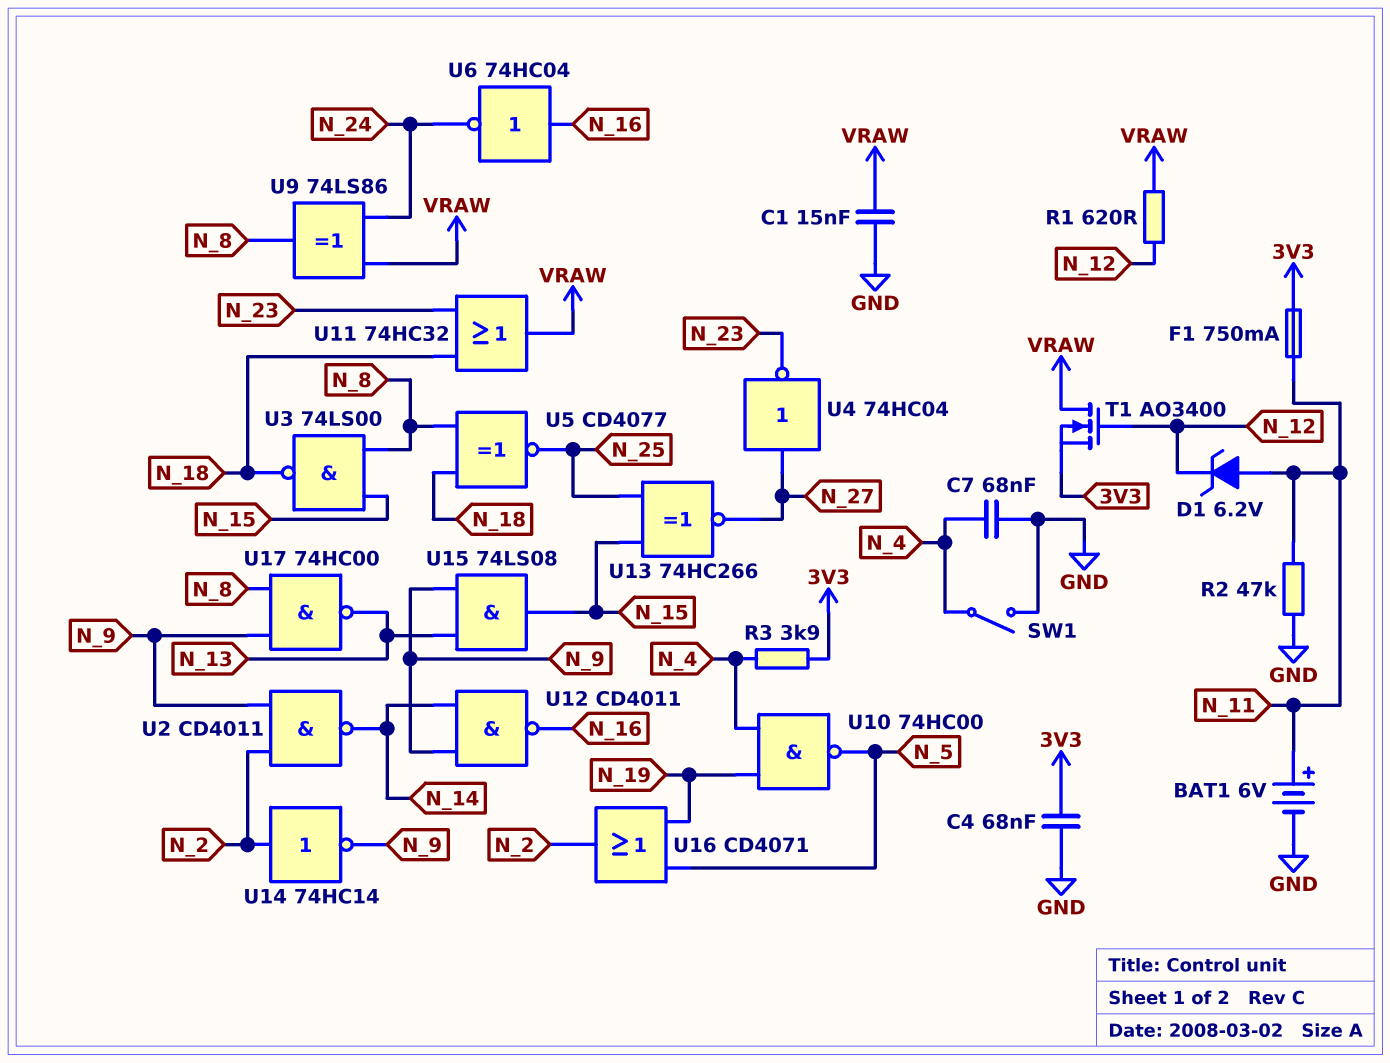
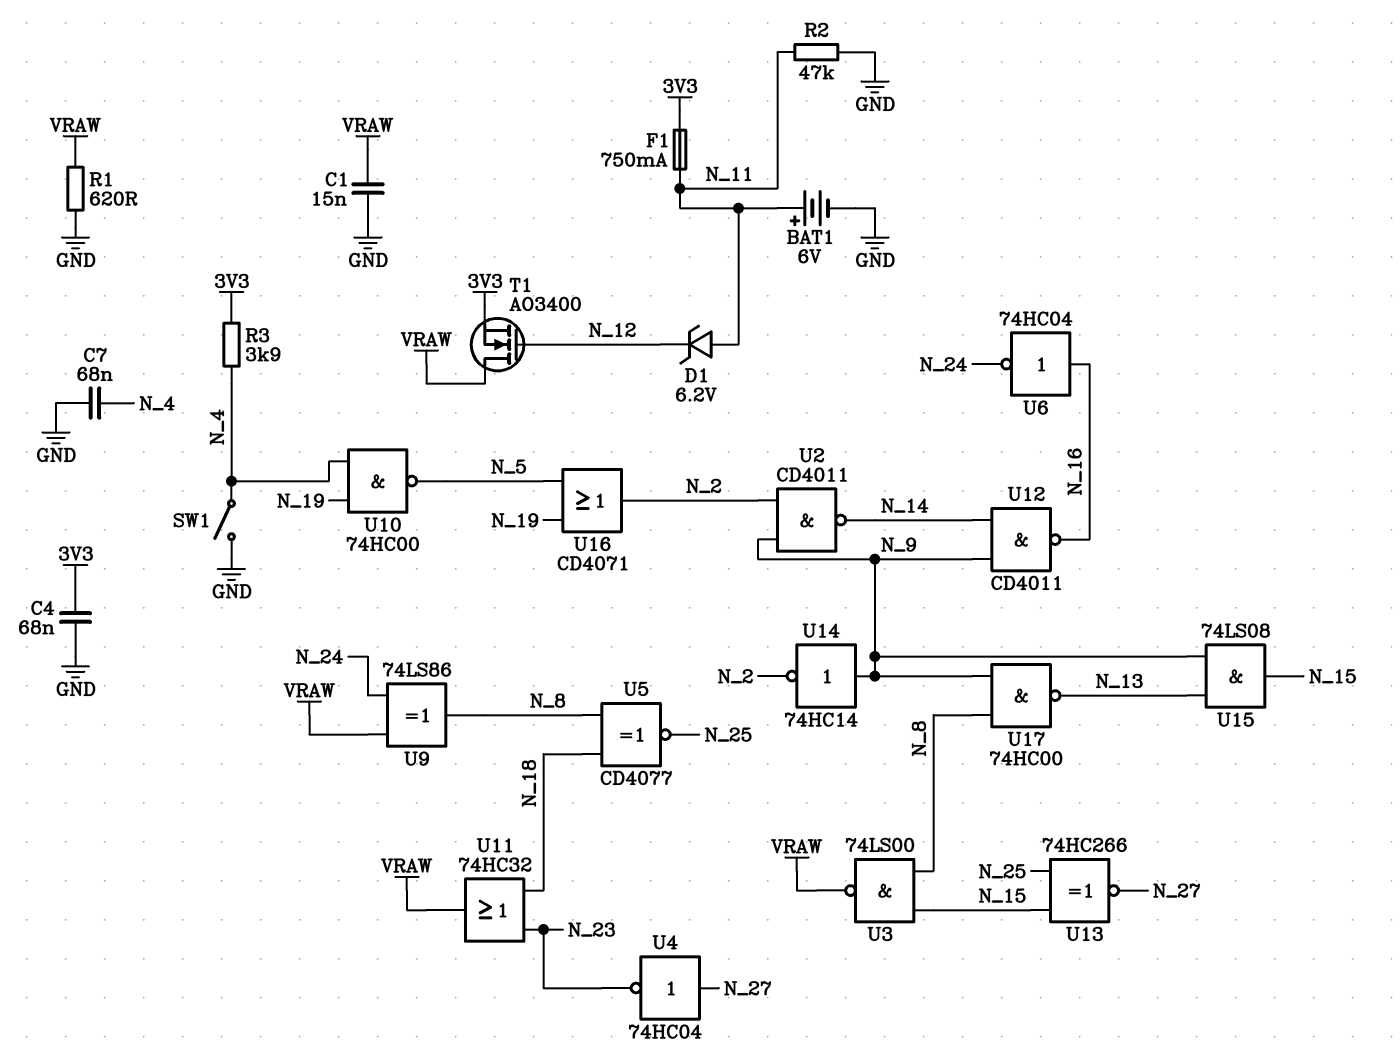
R1: 620 (N_12, VRAW) -> 620 (GND, VRAW)
U3: NAND 74LS00 (in N_8, in N_15, out N_18) -> NAND 74LS00 (in N_8, in N_15, out VRAW)
U14: NOT 74HC14 (in N_2, out N_9) -> NOT 74HC14 (in N_9, out N_2)

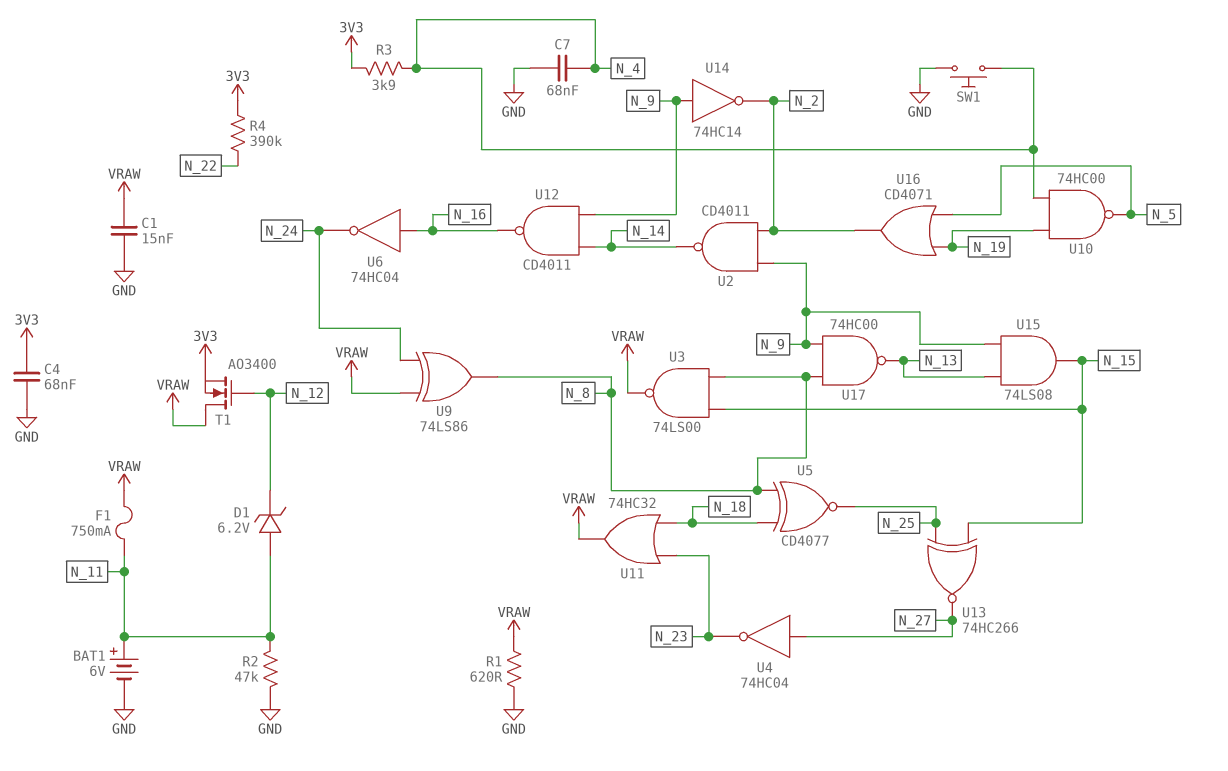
F1: 750mA (3V3, N_11) -> 750mA (N_11, VRAW)
R4: none -> 390k (3V3, N_22)
SW1: switch (GND, N_4) -> button (GND, N_4)

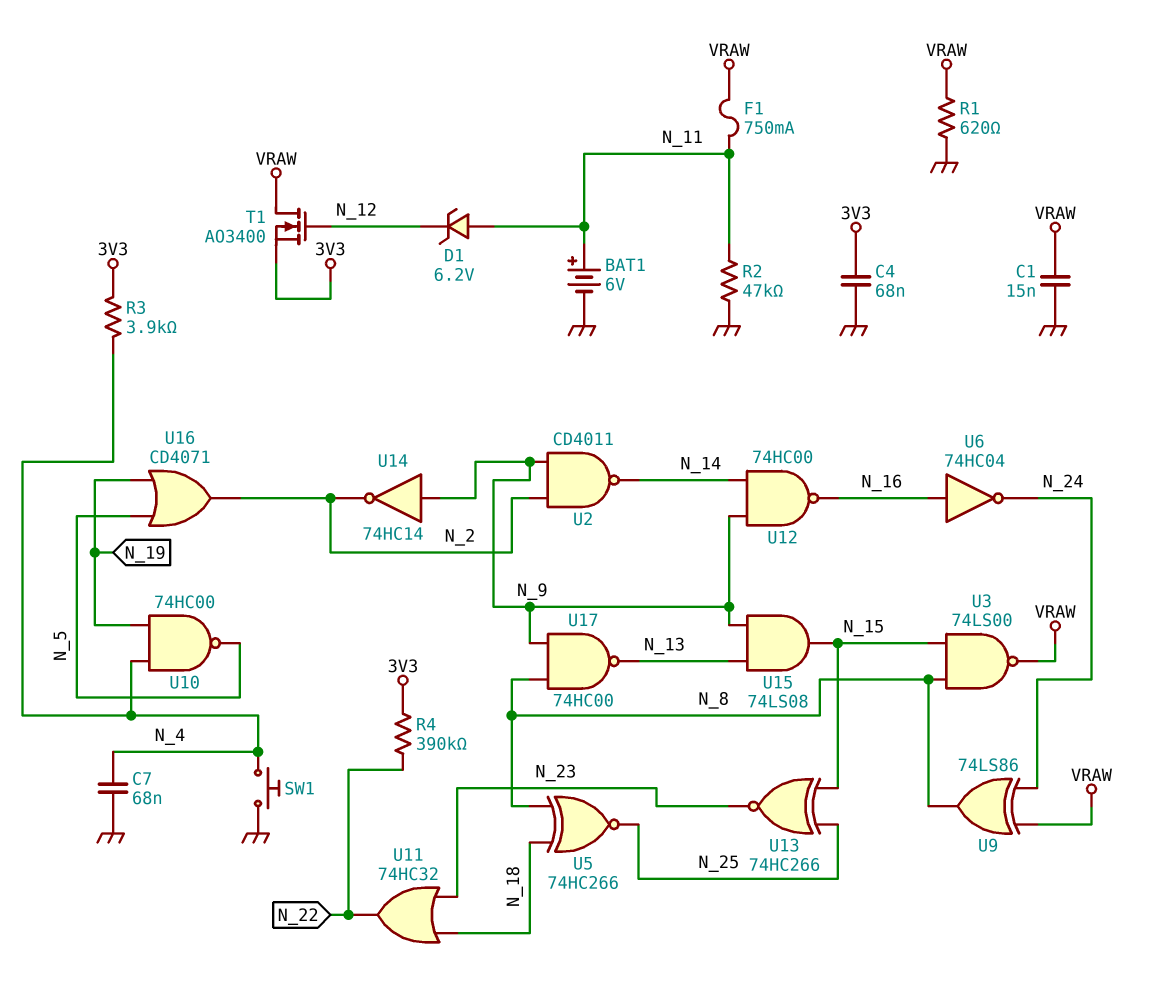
U4: NOT 74HC04 (in N_27, out N_23) -> none
U5: XNOR CD4077 (in N_8, in N_18, out N_25) -> XNOR 74HC266 (in N_8, in N_18, out N_25)
U11: OR 74HC32 (in N_18, in N_23, out VRAW) -> OR 74HC32 (in N_18, in N_23, out N_22)
U12: NAND CD4011 (in N_9, in N_14, out N_16) -> NAND 74HC00 (in N_9, in N_14, out N_16)
U13: XNOR 74HC266 (in N_15, in N_25, out N_27) -> XNOR 74HC266 (in N_15, in N_25, out N_23)

